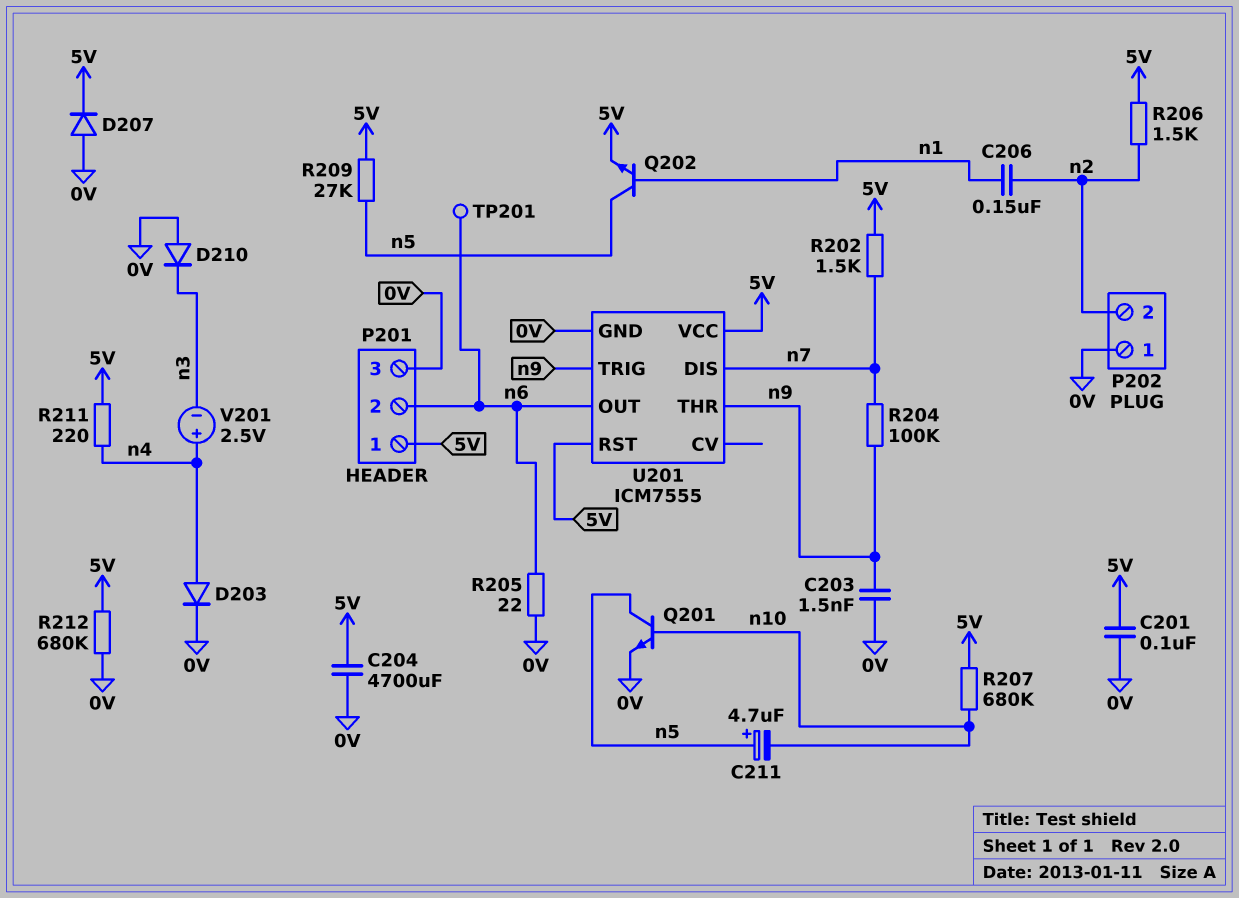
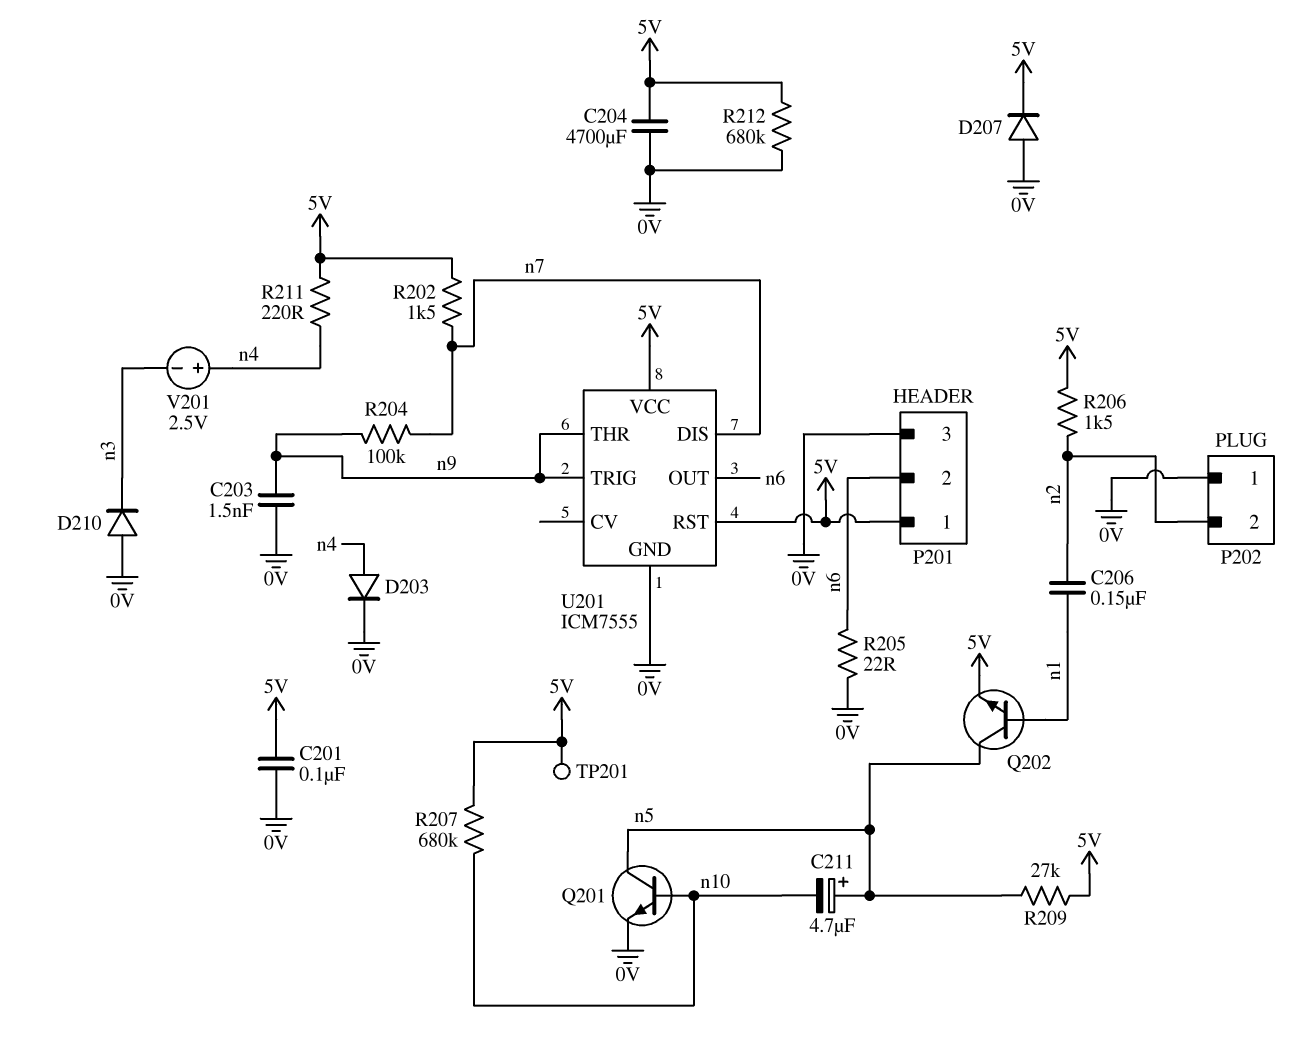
TP201: test point (n6) -> test point (5V)

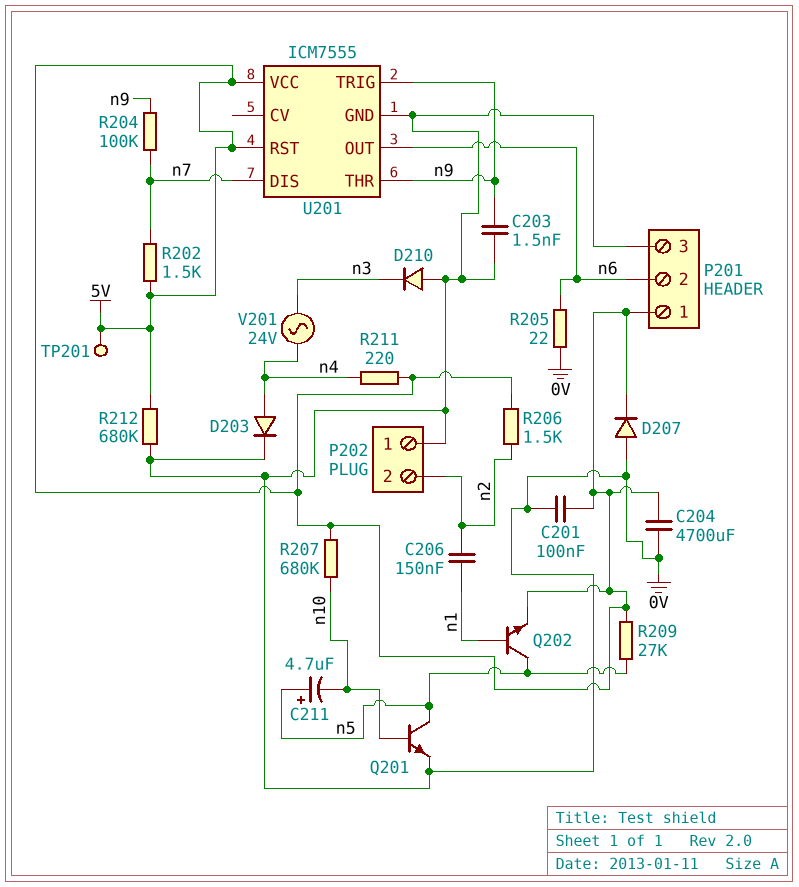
V201: 2.5V (plus n4, minus n3) -> AC 24V (n3, n4)

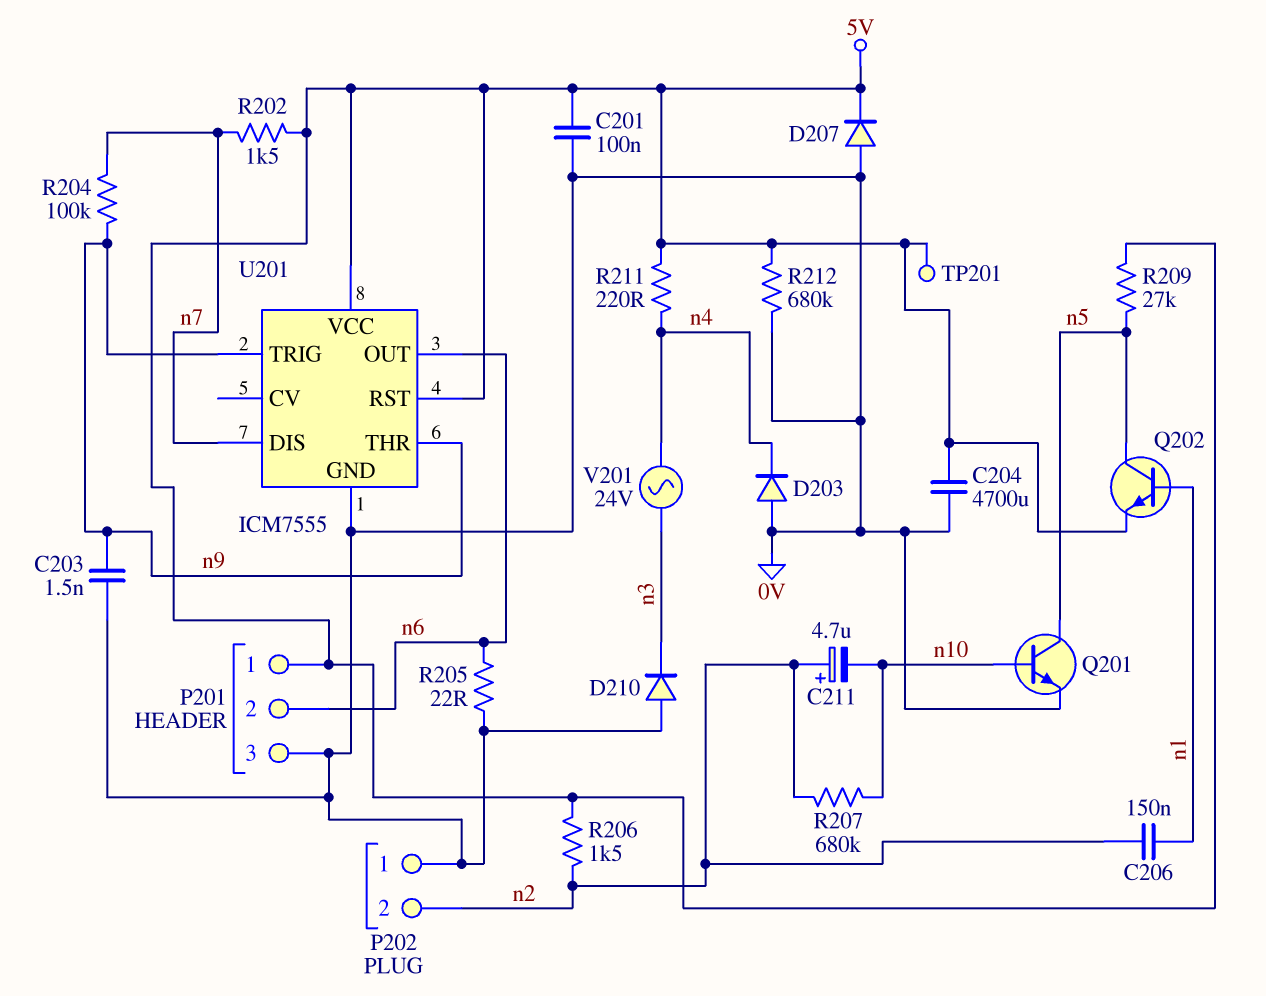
C211: 4.7uF (plus n5, minus n10) -> 4.7uF (plus n2, minus n10)
D203: diode (A n4, K 0V) -> diode (A 0V, K n4)
R207: 680k (5V, n10) -> 680k (n2, n10)

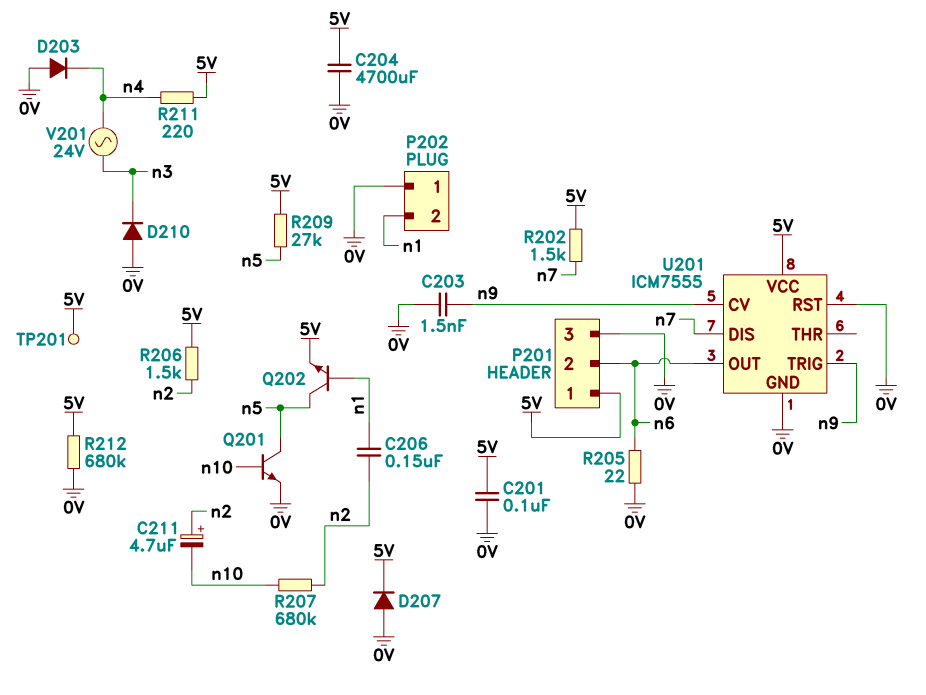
P202 pin 2: n2 -> n1
R204: 100k (n7, n9) -> none
U201 pin CV: none -> n9
U201 pin RST: 5V -> 0V
U201 pin THR: n9 -> none

